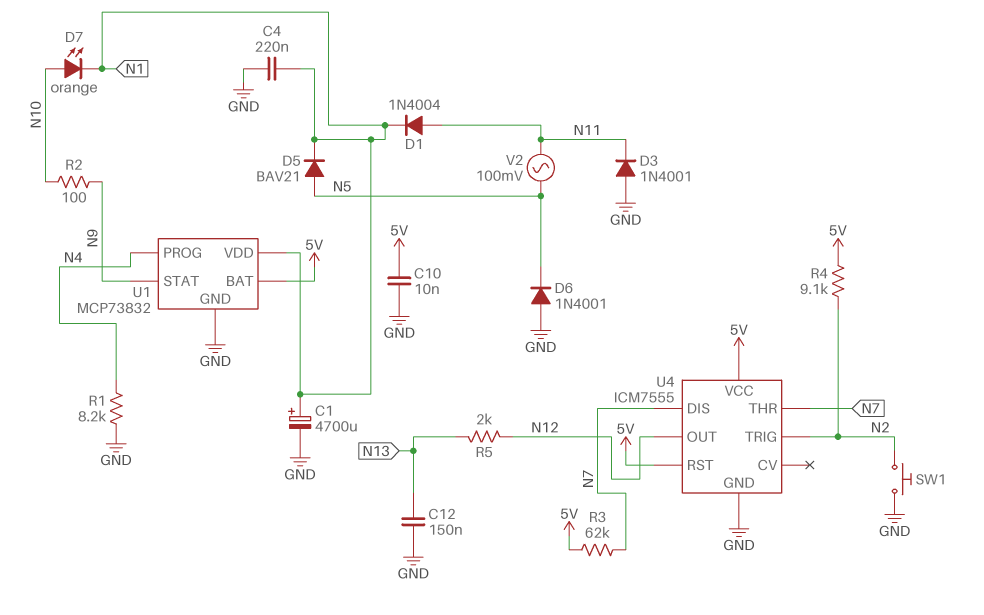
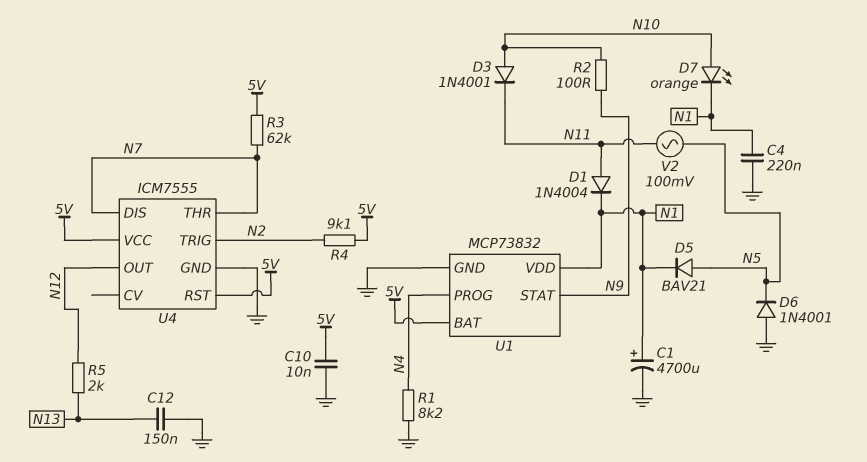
D3: diode 1N4001 (A GND, K N11) -> diode 1N4001 (A N10, K N11)
SW1: button (GND, N2) -> none

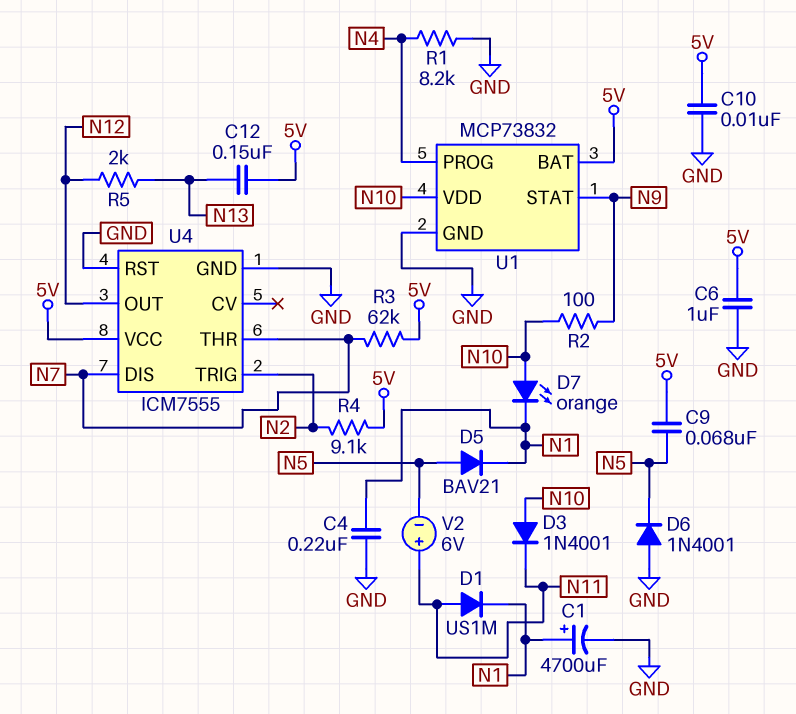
C6: none -> 1uF (5V, GND)
C9: none -> 68nF (5V, N5)
C12: 150nF (GND, N13) -> 150nF (5V, N13)
D1: diode 1N4004 (A N11, K N1) -> diode US1M (A N11, K N1)
U1 pin VDD: N1 -> N10
U4 pin RST: 5V -> GND
V2: AC 100mV (N5, N11) -> 6V (plus N11, minus N5)

